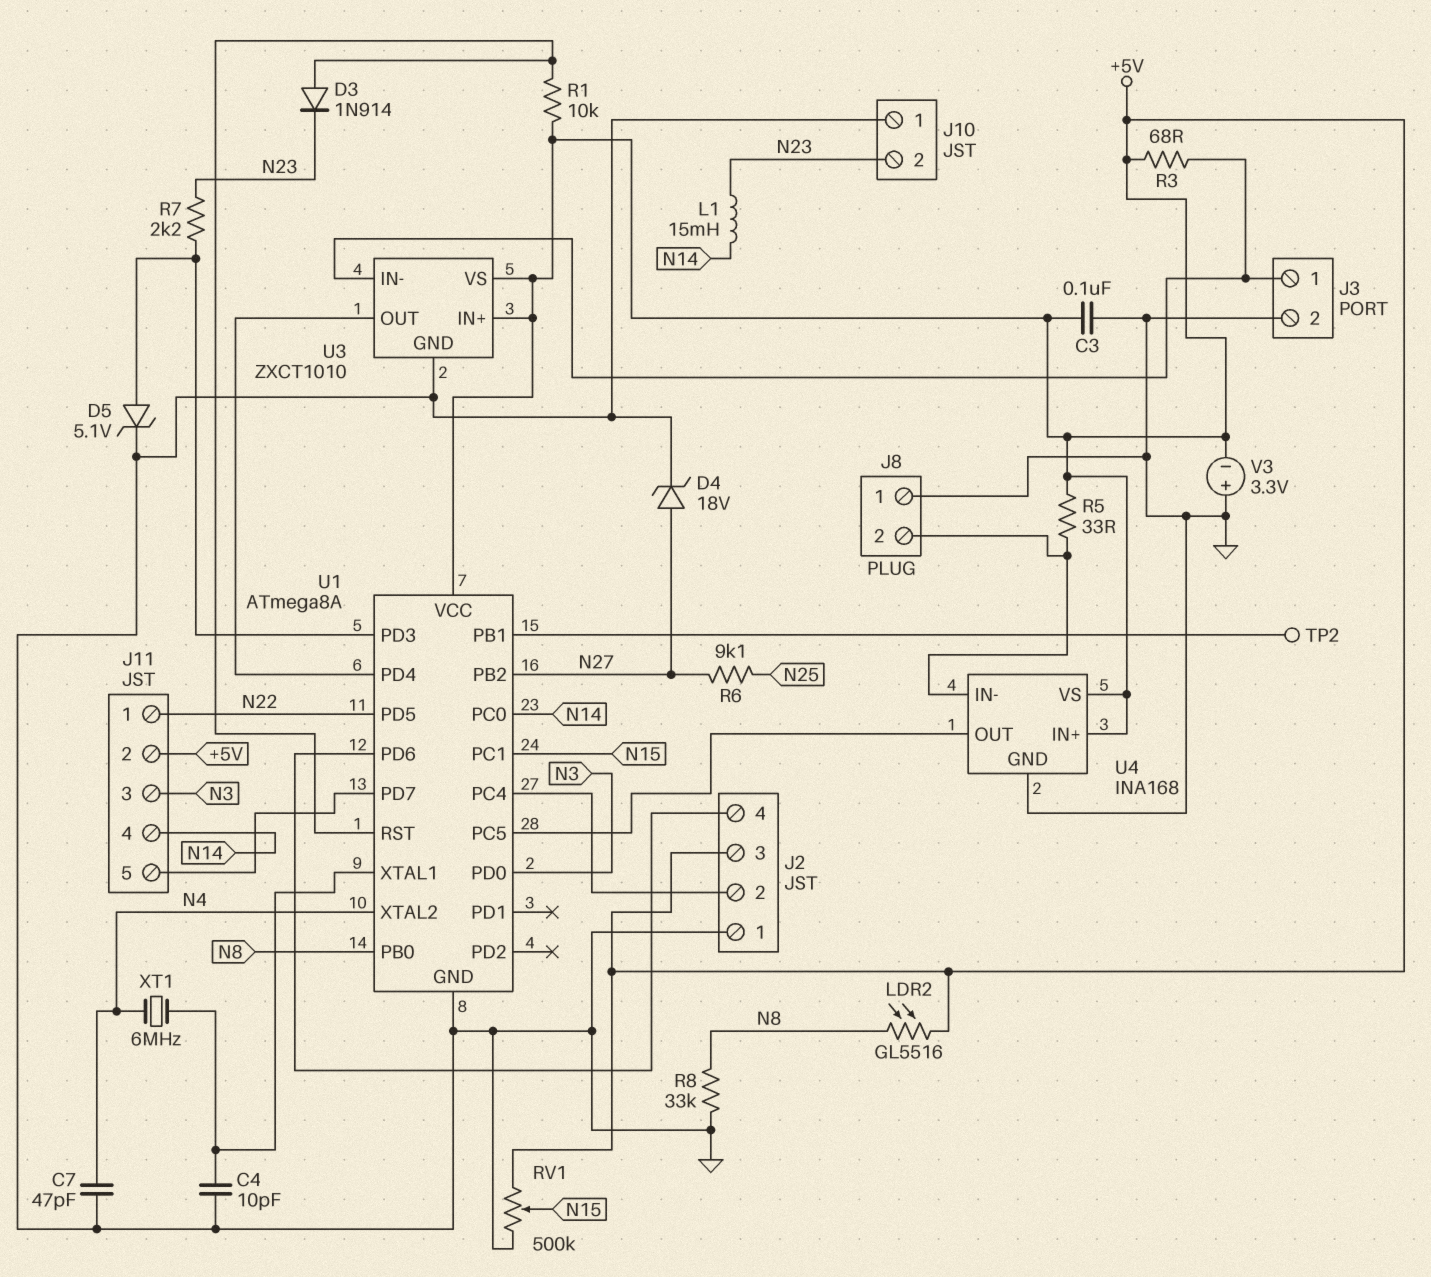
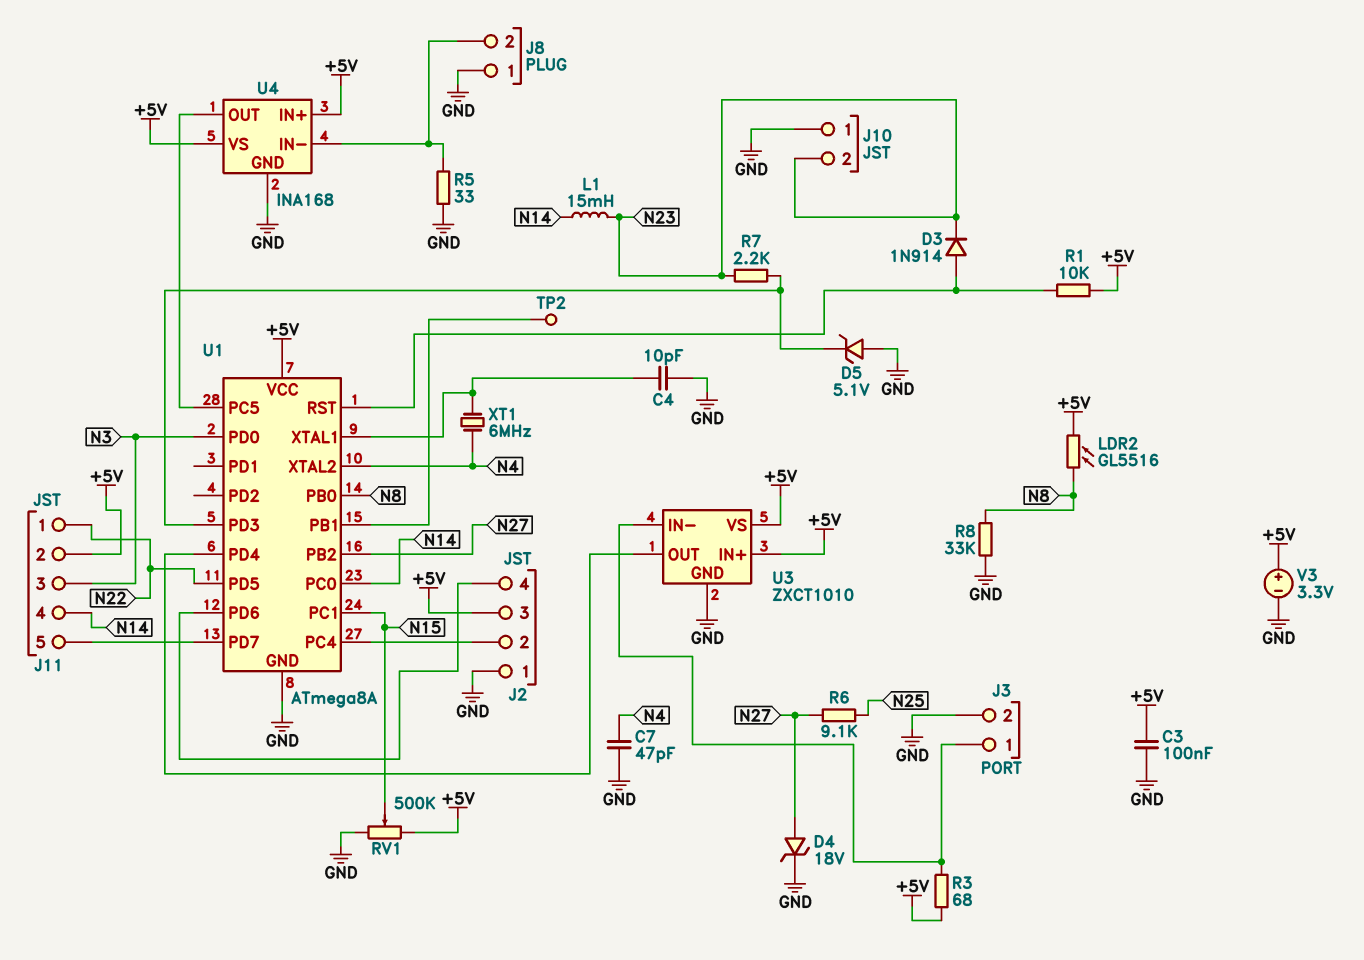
D5: zener 5.1V (A U1/PD3, K GND) -> zener 5.1V (A GND, K U1/PD3)
R5: 33 (+5V, J8/2) -> 33 (GND, J8/2)
V3: 3.3V (plus GND, minus +5V) -> 3.3V (plus +5V, minus GND)

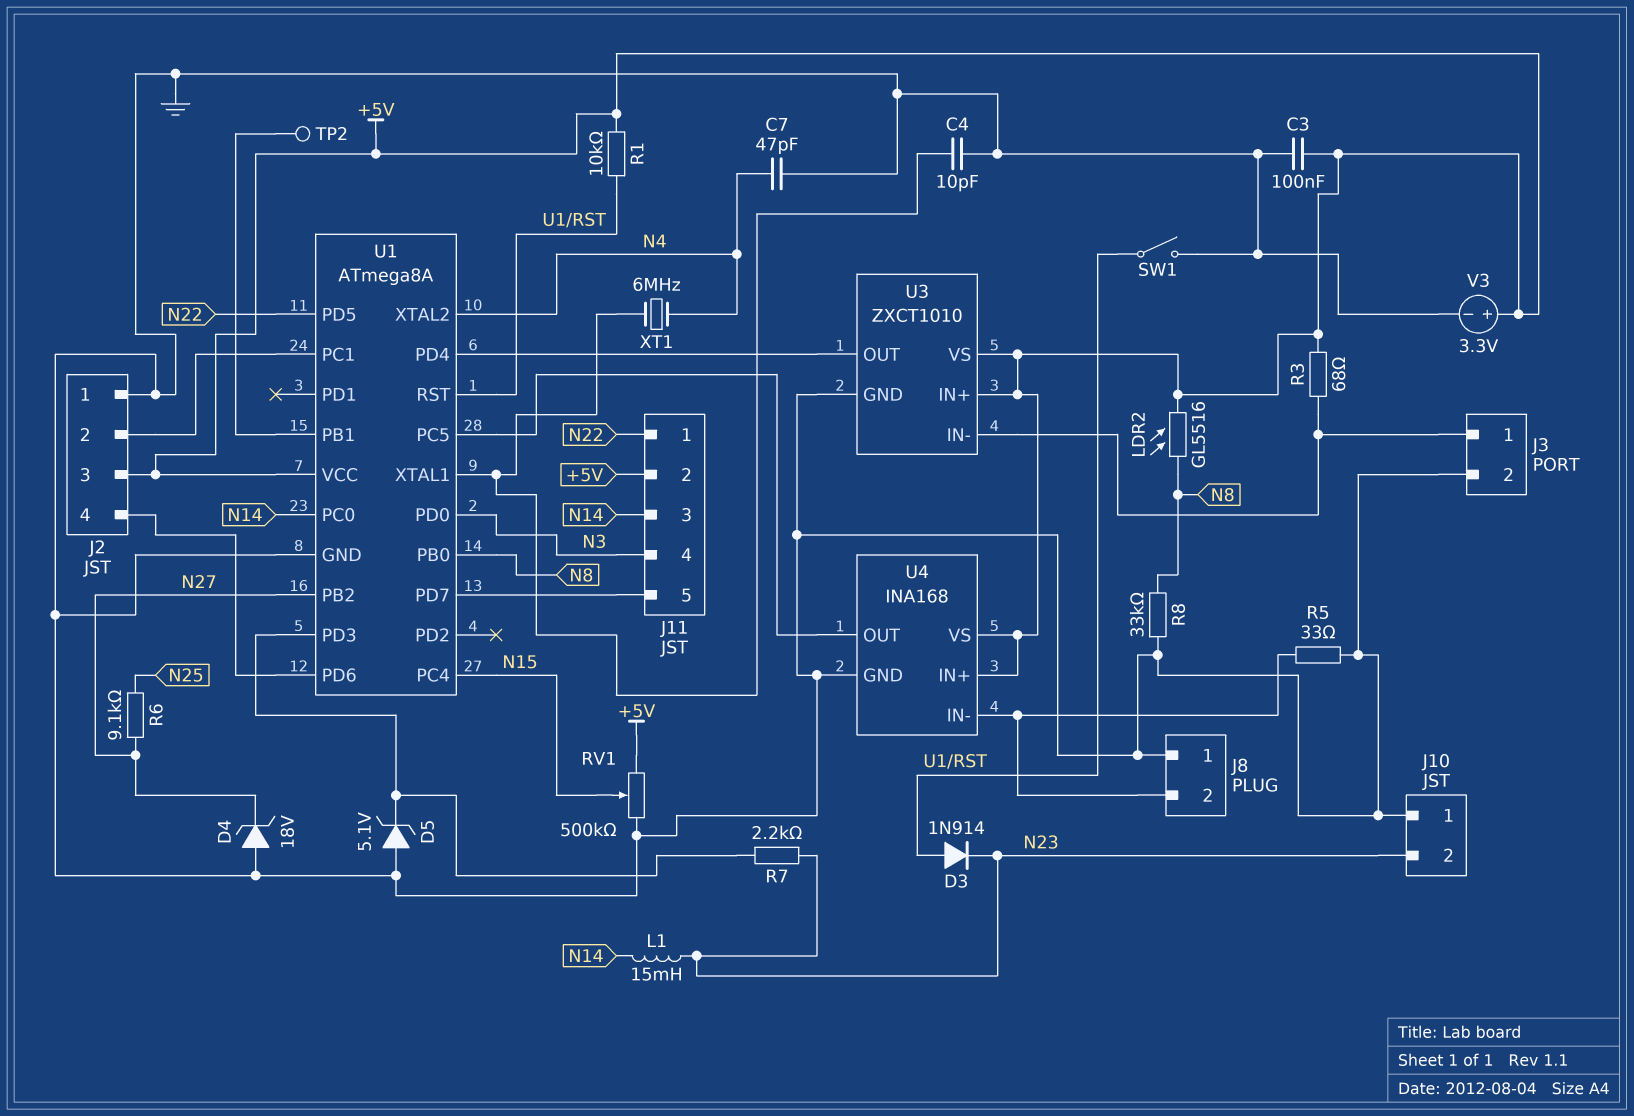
D4: zener 18V (A N27, K GND) -> zener 18V (A GND, K N27)
J11 pin 3: N3 -> N14
J11 pin 4: N14 -> N3
SW1: none -> switch (GND, U1/RST)
U1 pin PC1: N15 -> J2/2
U1 pin PC4: J2/2 -> N15

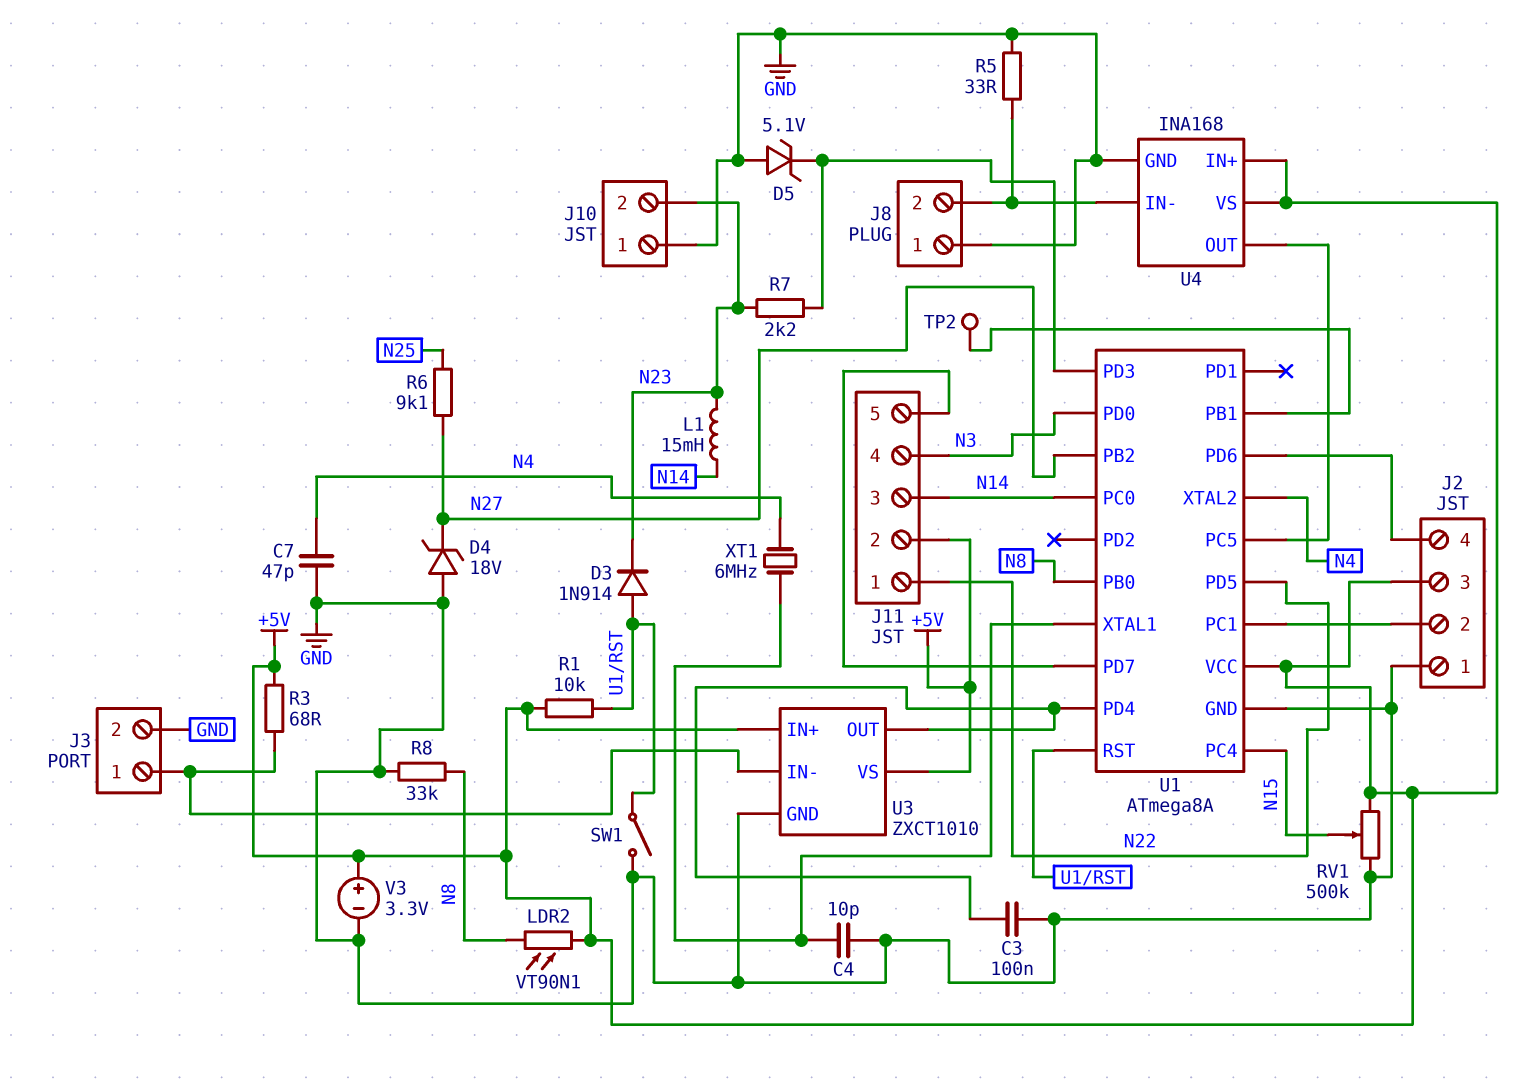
C3: 100nF (+5V, GND) -> 100nF (GND, U1/PD4)
LDR2: GL5516 (+5V, N8) -> VT90N1 (+5V, N8)

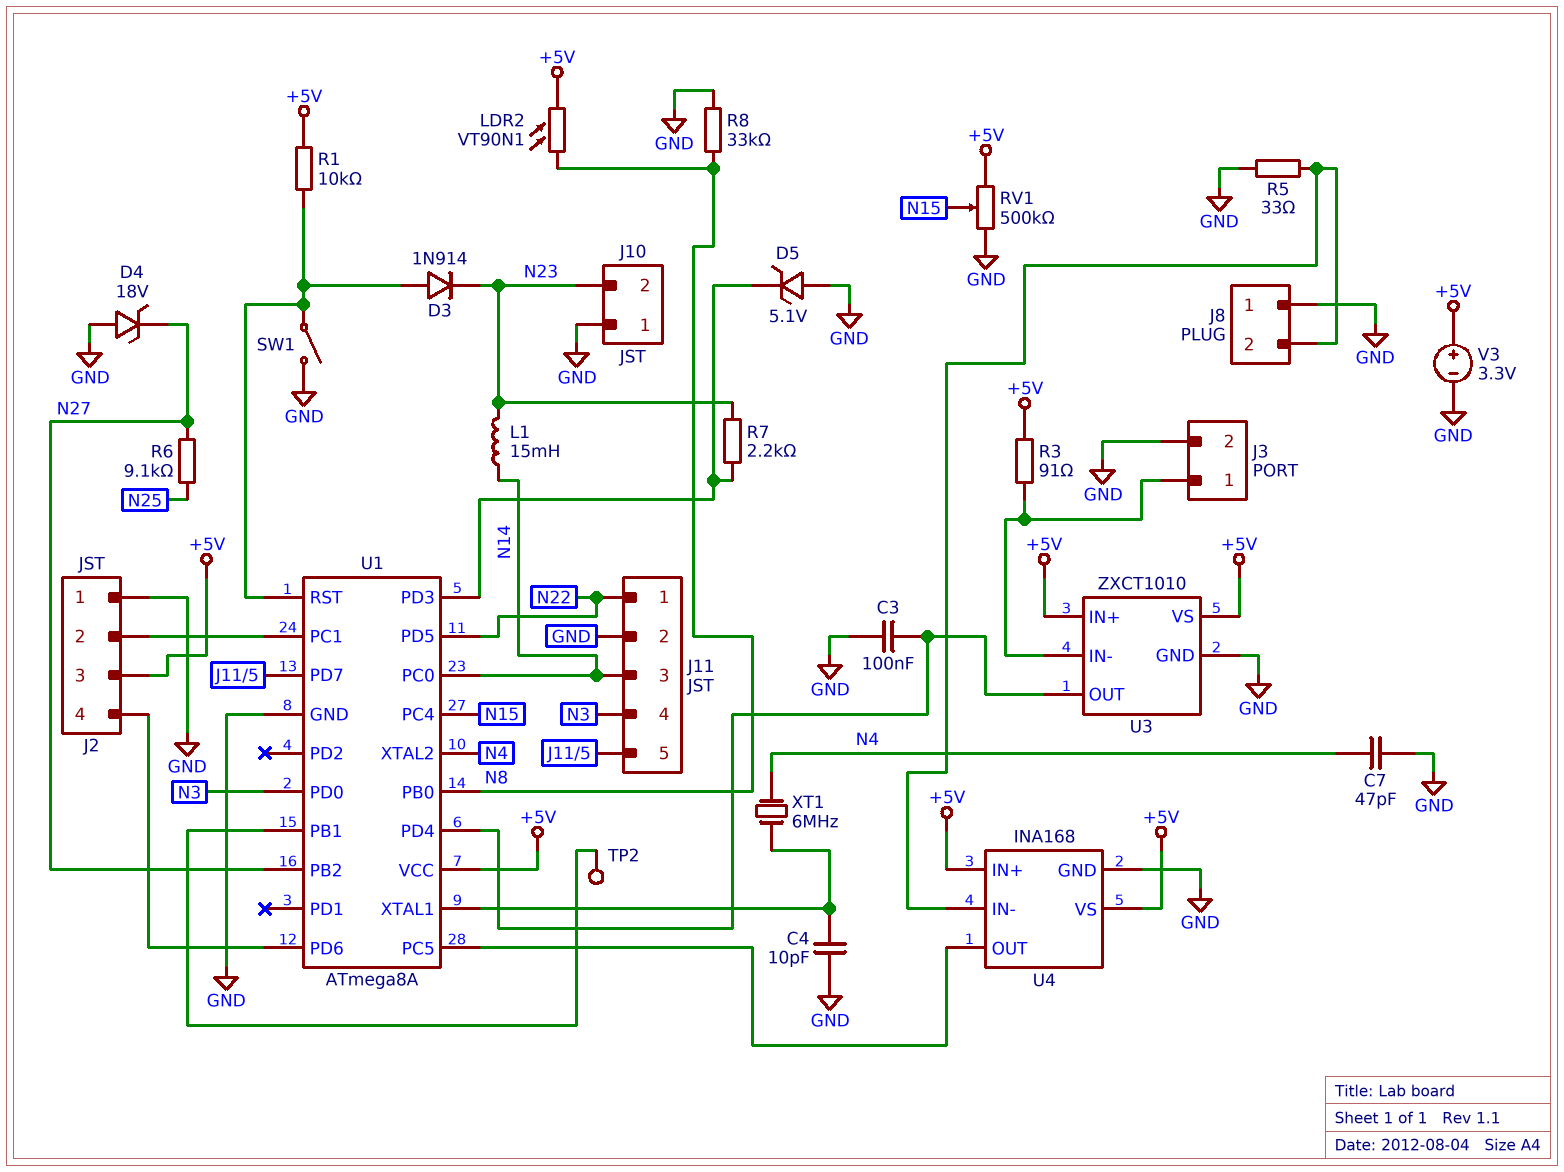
J11 pin 2: +5V -> GND
R3: 68 (+5V, J3/1) -> 91 (+5V, J3/1)

